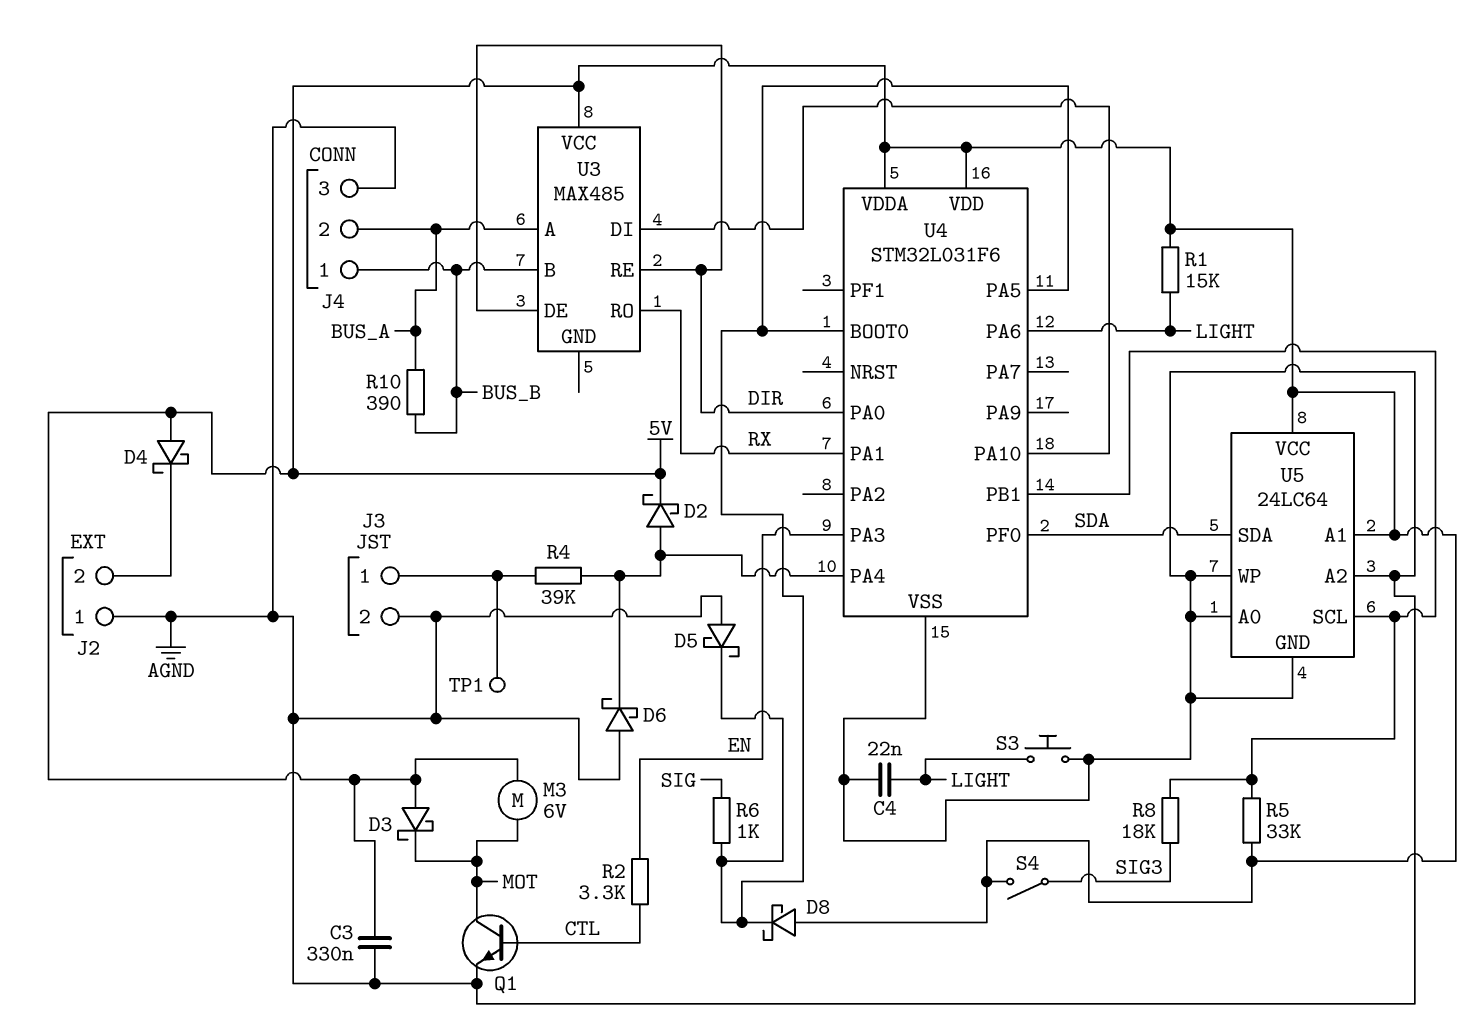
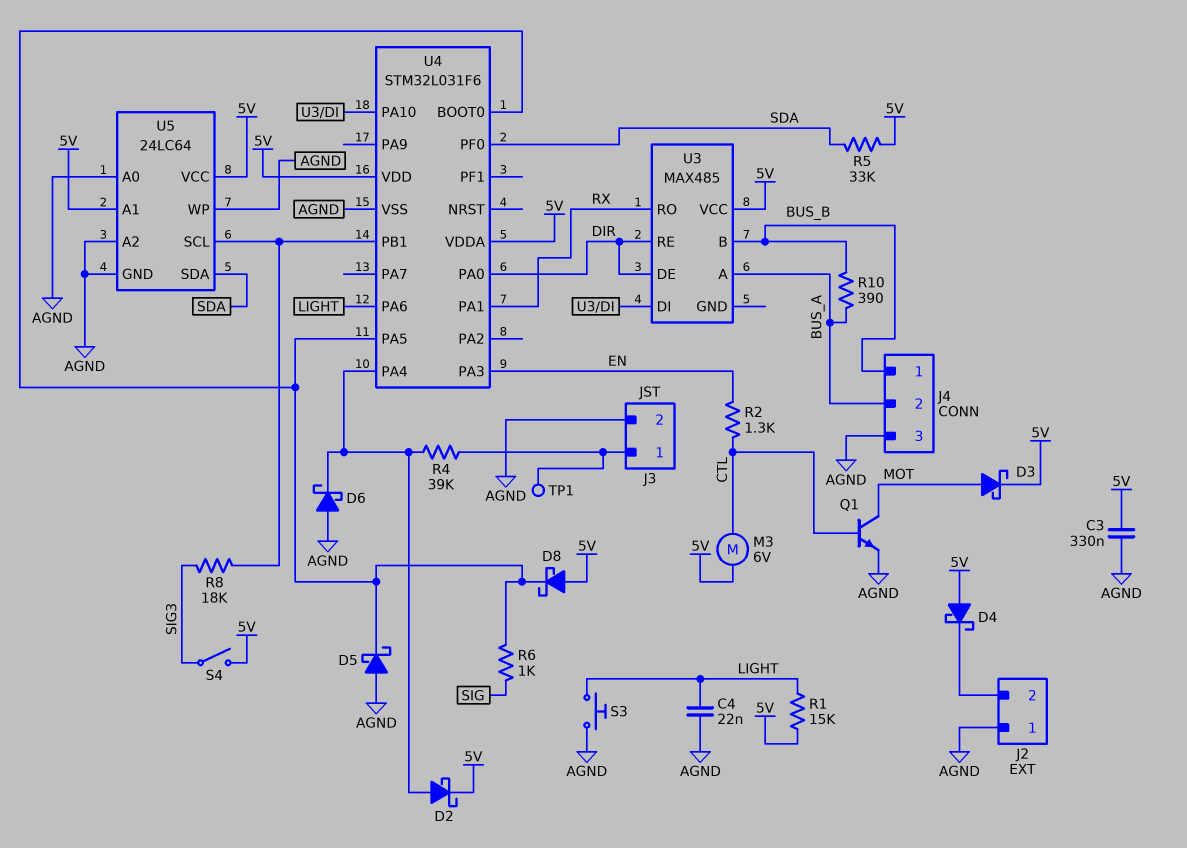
D3: schottky (A 5V, K MOT) -> schottky (A MOT, K 5V)
M3: motor 6V (5V, MOT) -> motor 6V (5V, CTL)
R2: 3.3k (CTL, EN) -> 1.3k (CTL, EN)
R5: 33k (5V, U4/PB1) -> 33k (5V, SDA)

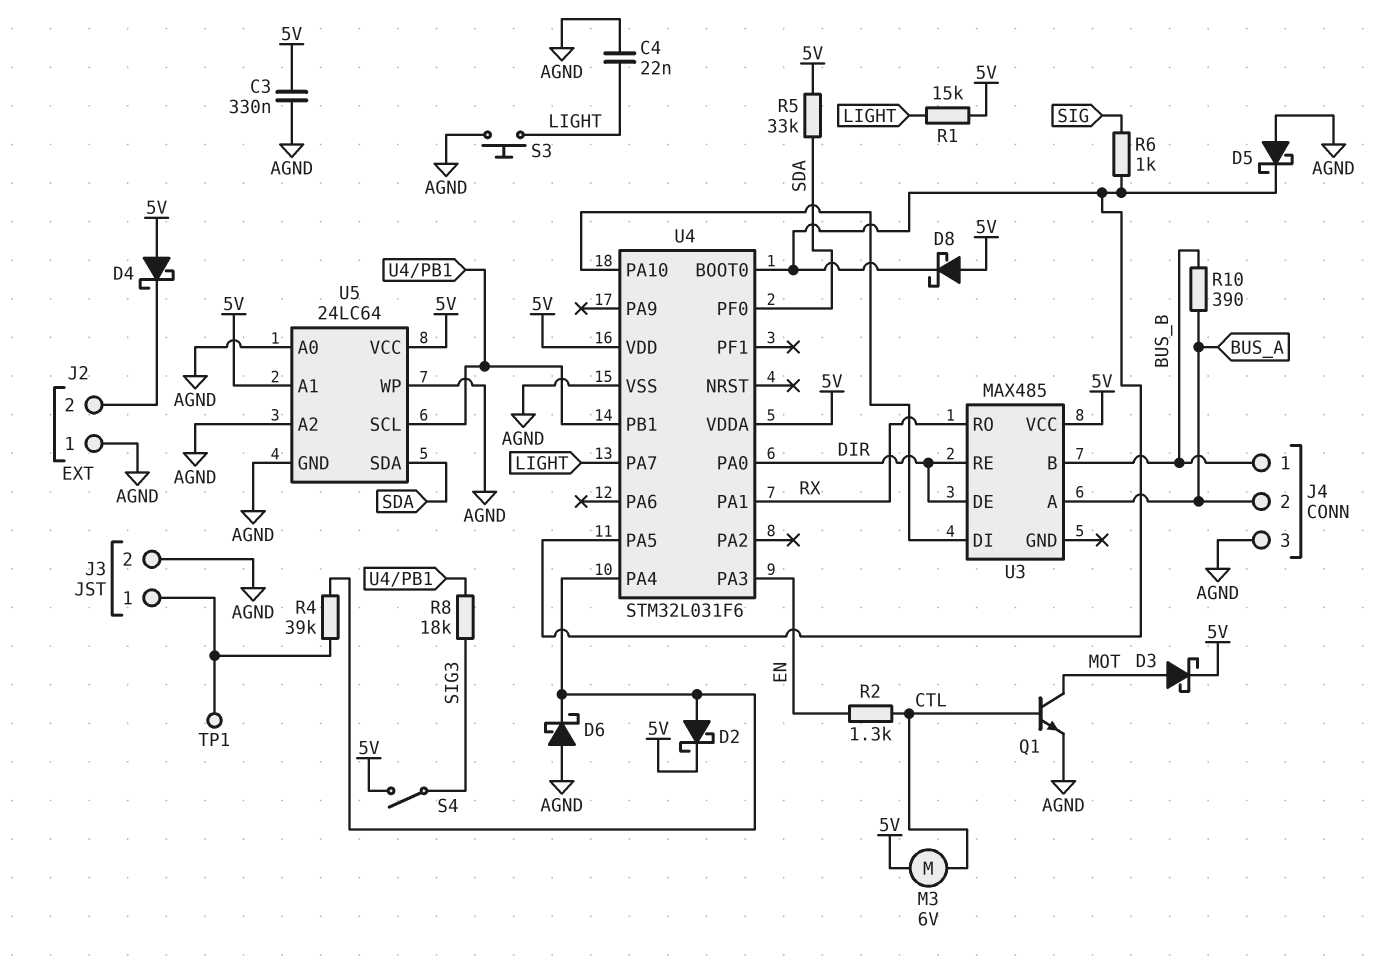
U4 pin PA6: LIGHT -> none
U4 pin PA7: none -> LIGHT

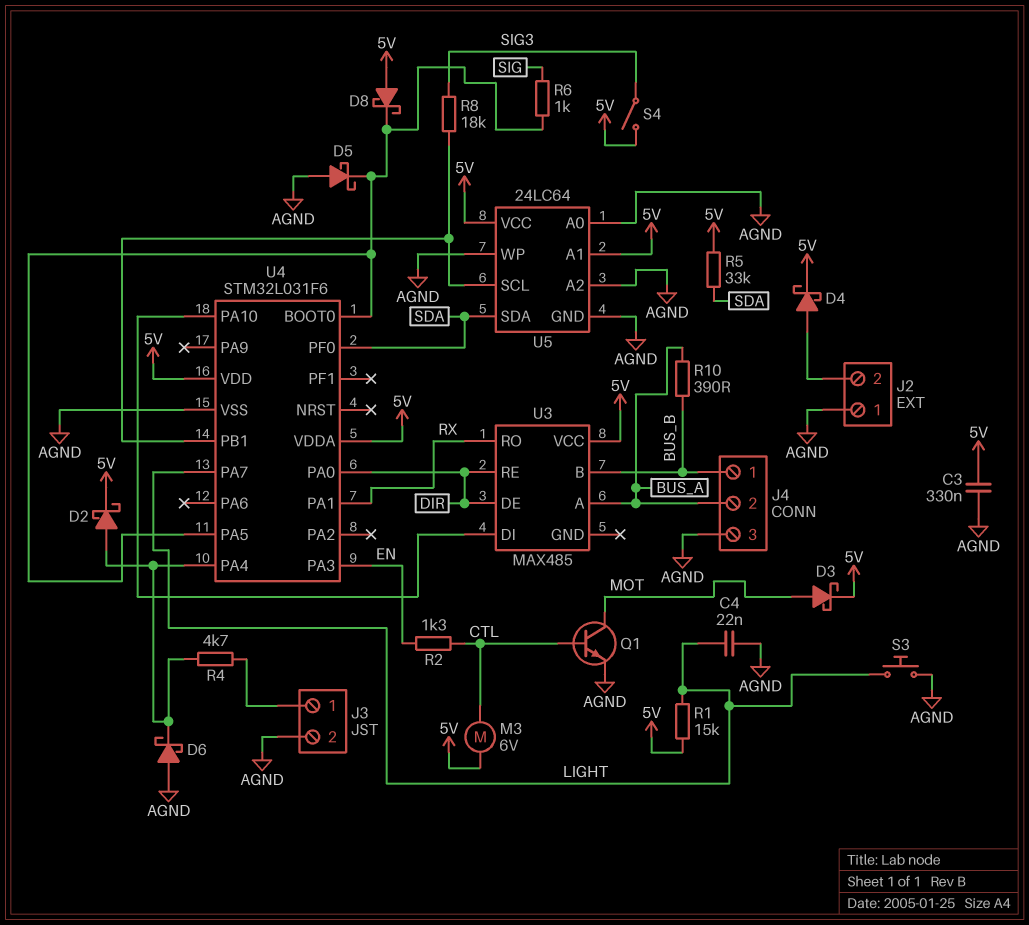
D4: schottky (A 5V, K J2/2) -> schottky (A J2/2, K 5V)
R4: 39k (J3/1, U4/PA4) -> 4.7k (J3/1, U4/PA4)
TP1: test point (J3/1) -> none

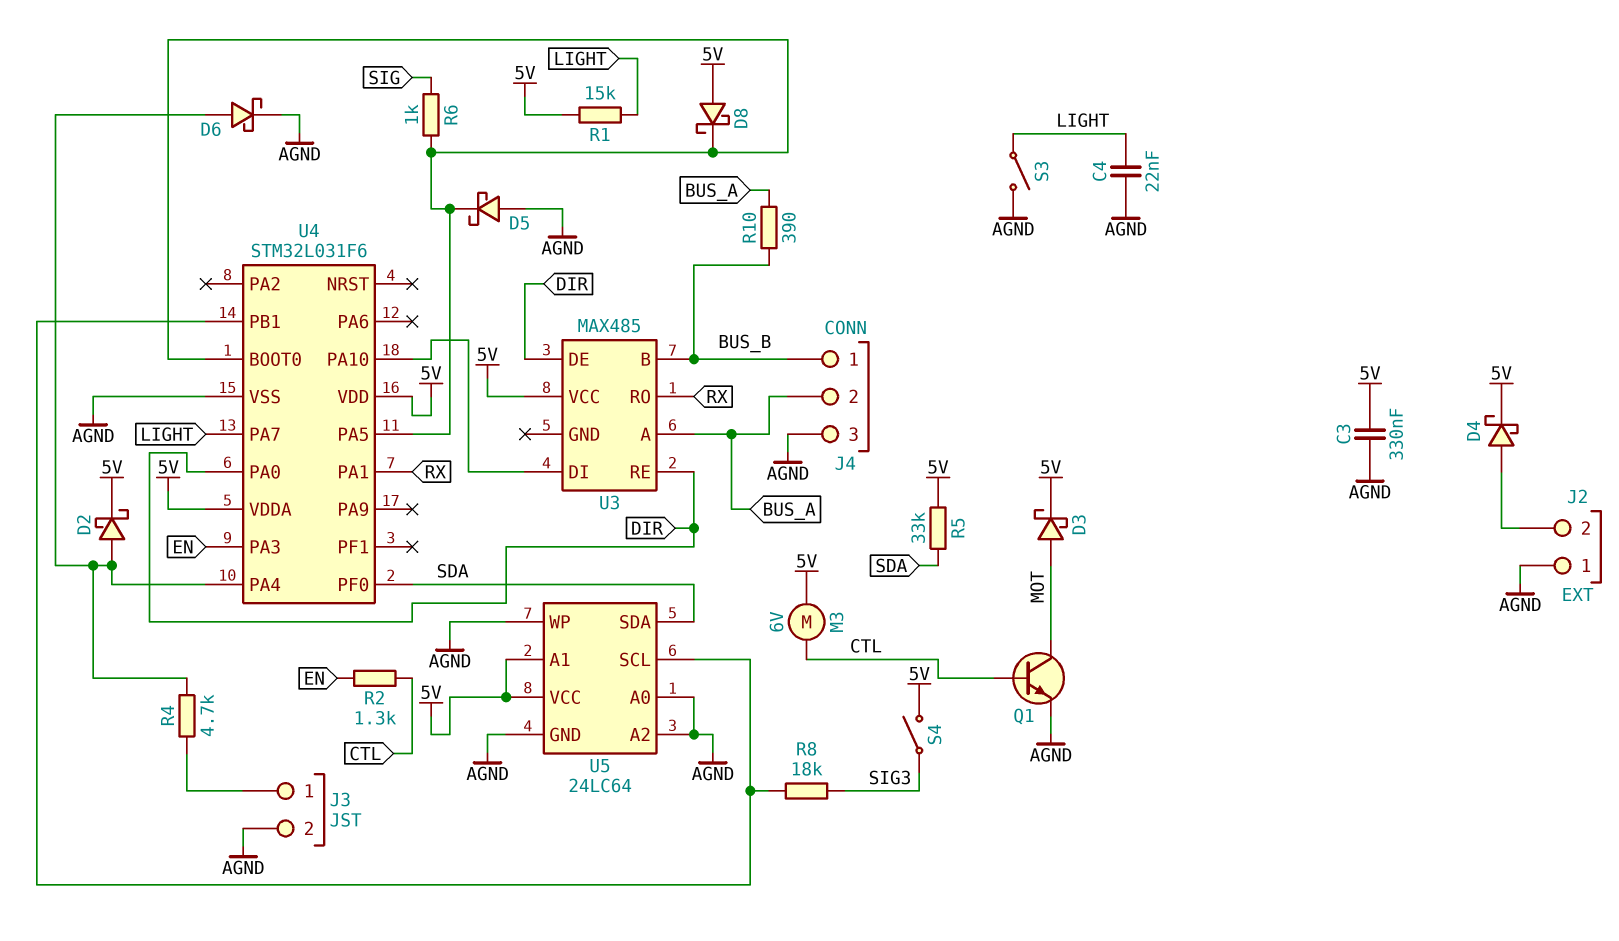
D6: schottky (A AGND, K U4/PA4) -> schottky (A U4/PA4, K AGND)
S3: button (AGND, LIGHT) -> switch (AGND, LIGHT)

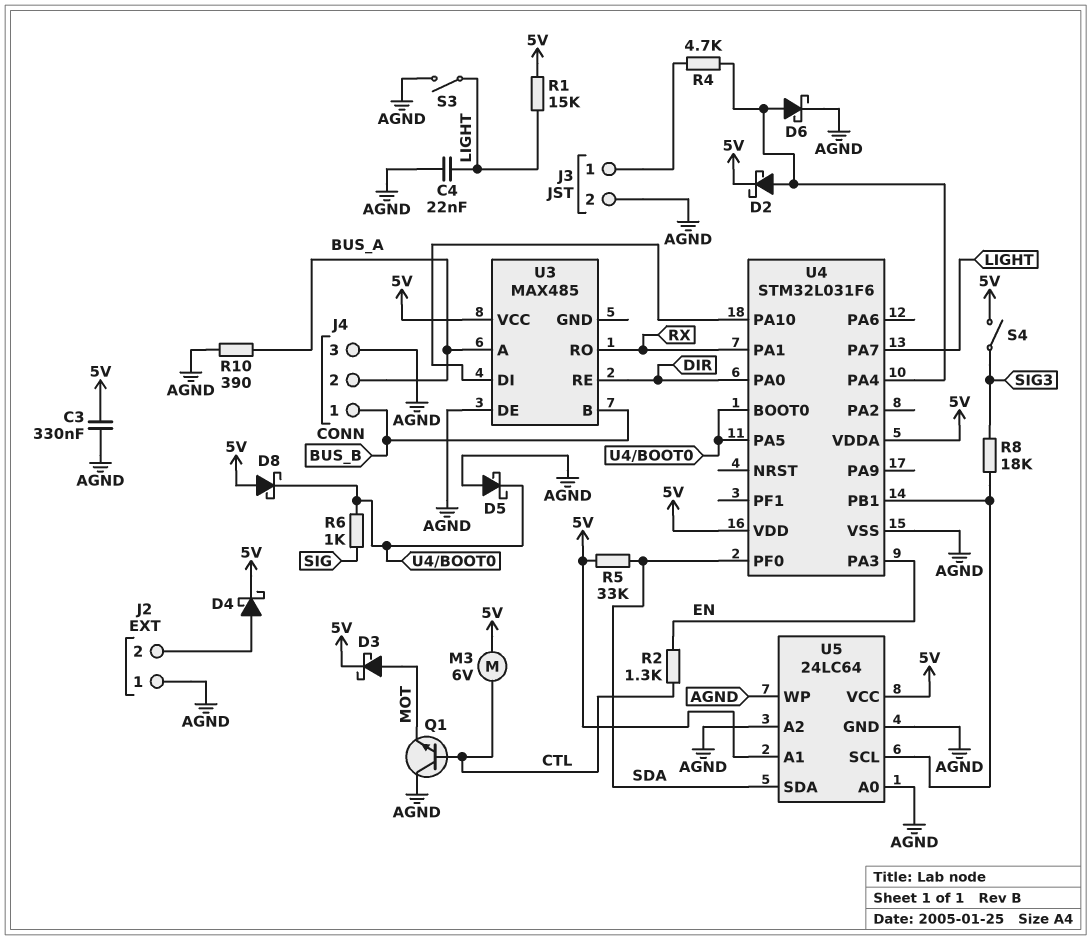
Q1: NPN (B CTL, C MOT, E AGND) -> NPN (B CTL, C AGND, E MOT)
R10: 390 (BUS_A, BUS_B) -> 390 (AGND, BUS_A)
U3 pin DE: DIR -> AGND

